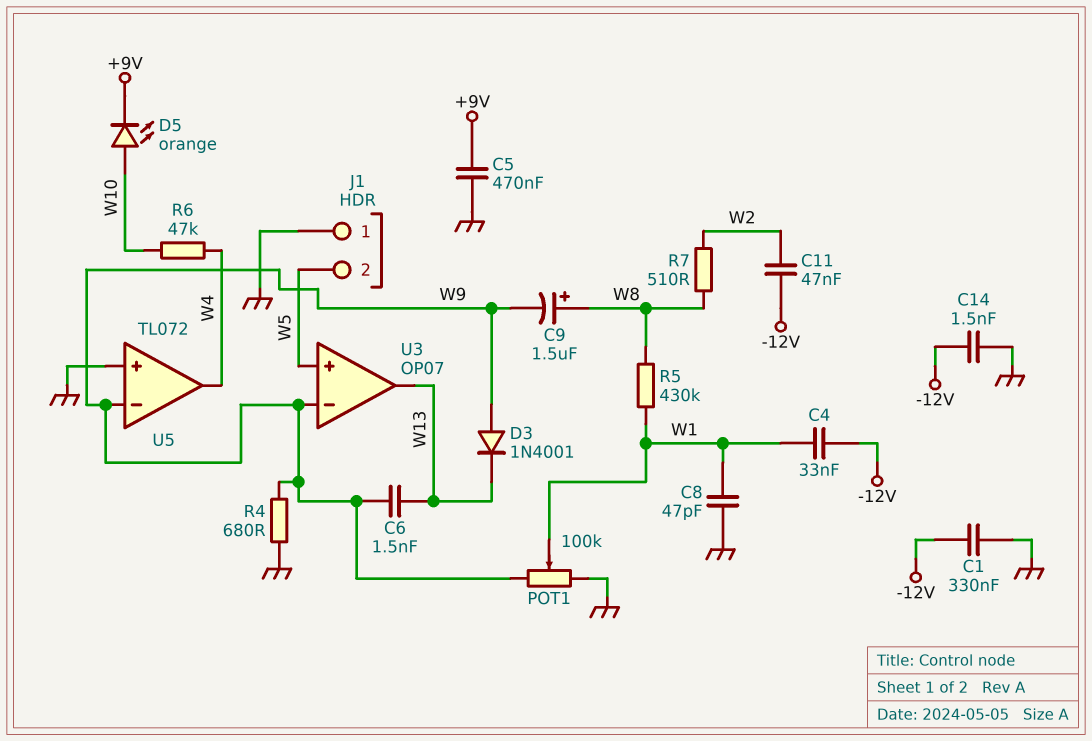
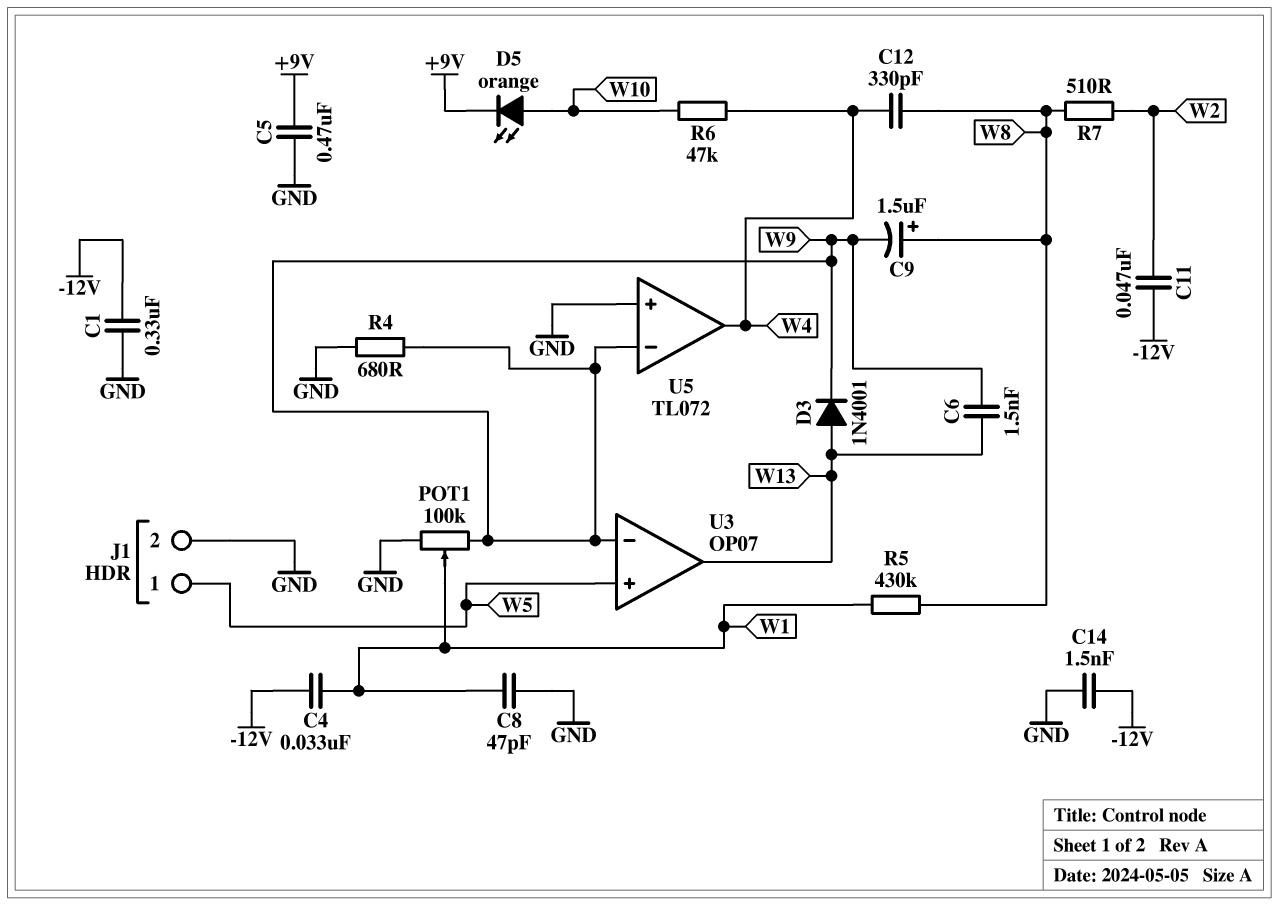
C12: none -> 330pF (W4, W8)
D3: diode 1N4001 (A W9, K W13) -> diode 1N4001 (A W13, K W9)
J1 pin 1: GND -> W5
J1 pin 2: W5 -> GND

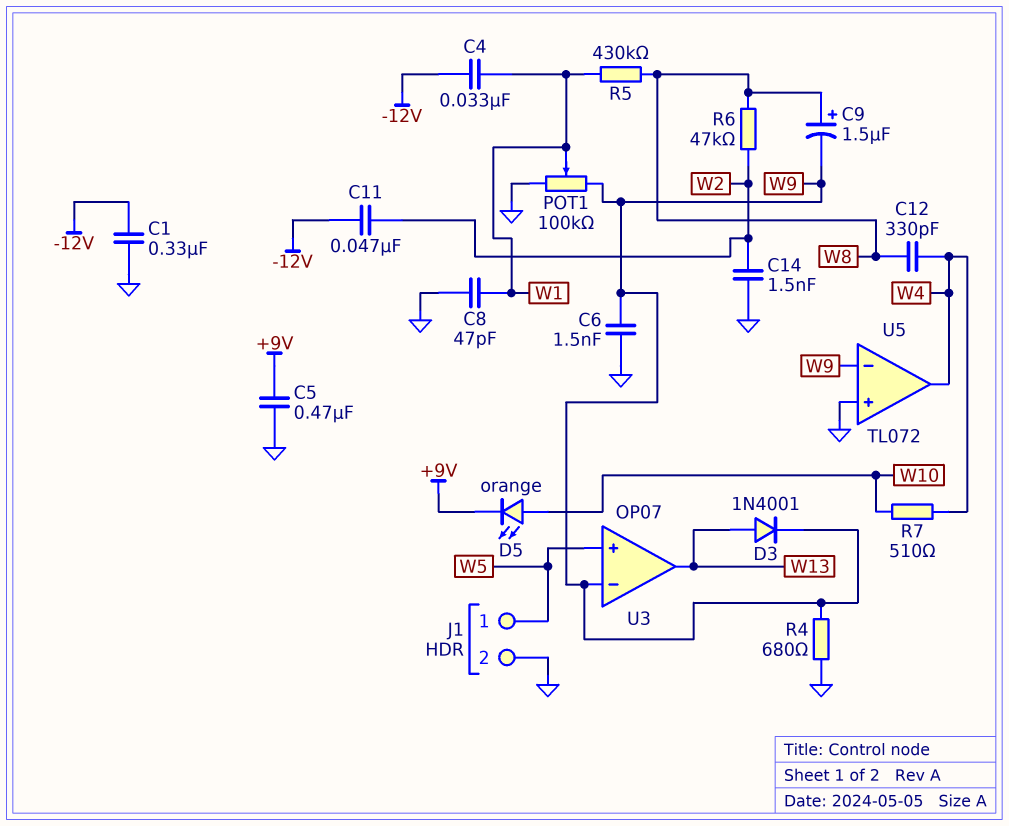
C6: 1.5nF (W9, W13) -> 1.5nF (GND, W9)
C14: 1.5nF (-12V, GND) -> 1.5nF (GND, W2)
R6: 47k (W4, W10) -> 47k (W2, W8)
R7: 510 (W2, W8) -> 510 (W4, W10)

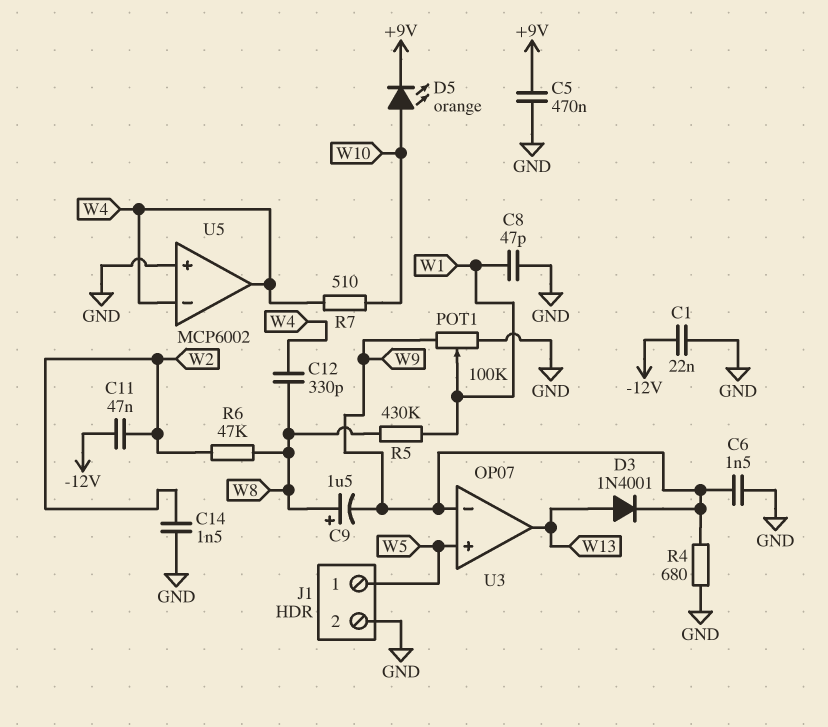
C1: 330nF (-12V, GND) -> 22nF (-12V, GND)
C4: 33nF (-12V, W1) -> none
U5: TL072 -> MCP6002
U5 pin in-: W9 -> W4

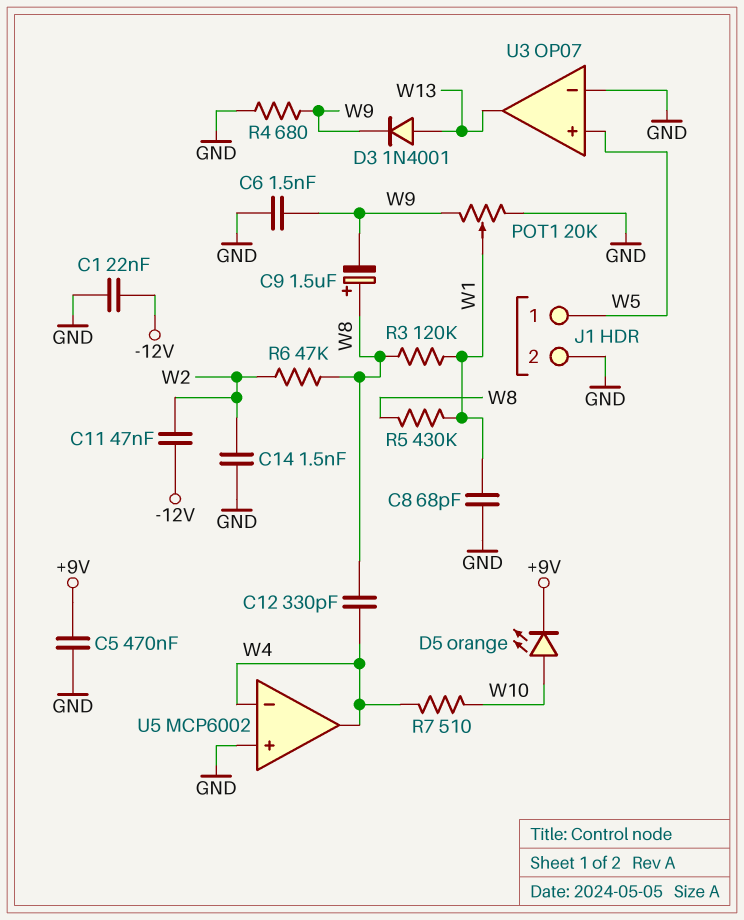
C8: 47pF (GND, W1) -> 68pF (GND, W1)
POT1: 100k (GND, W9, wiper W1) -> 20k (GND, W9, wiper W1)
R3: none -> 120k (W1, W8)
U3 pin in-: W9 -> GND

